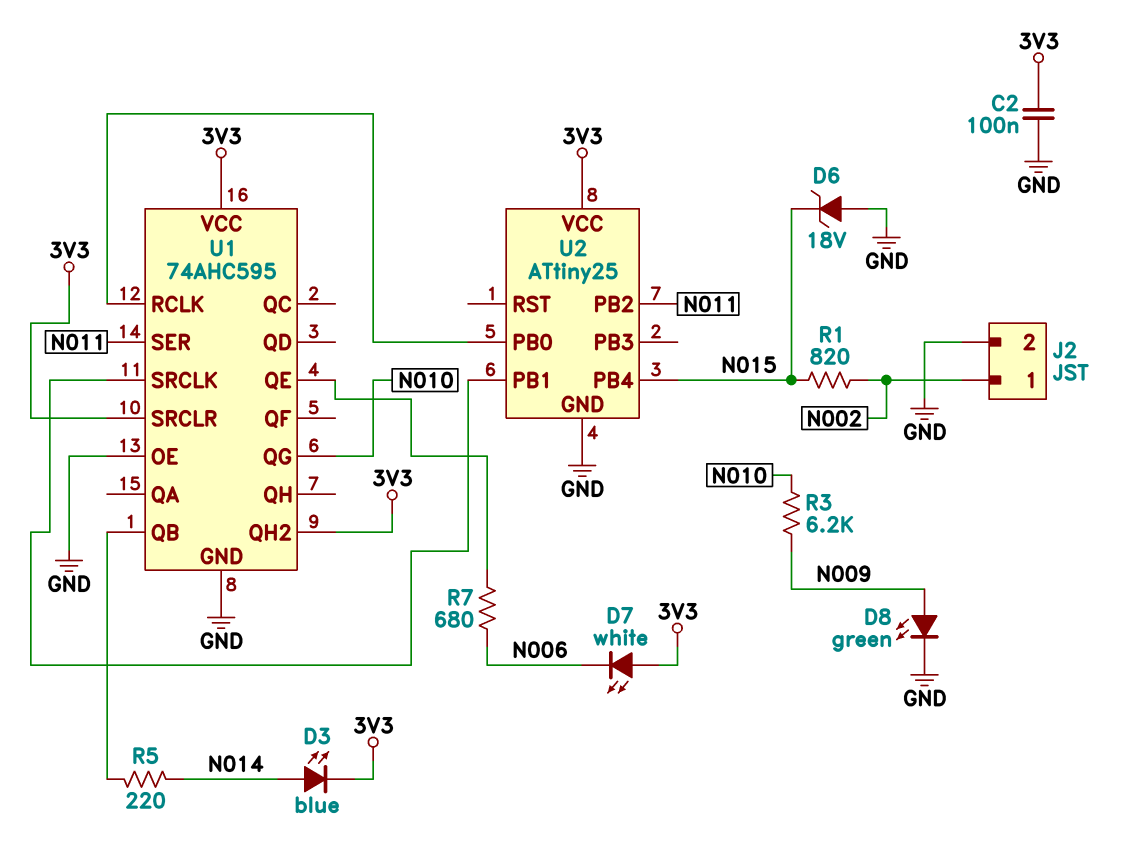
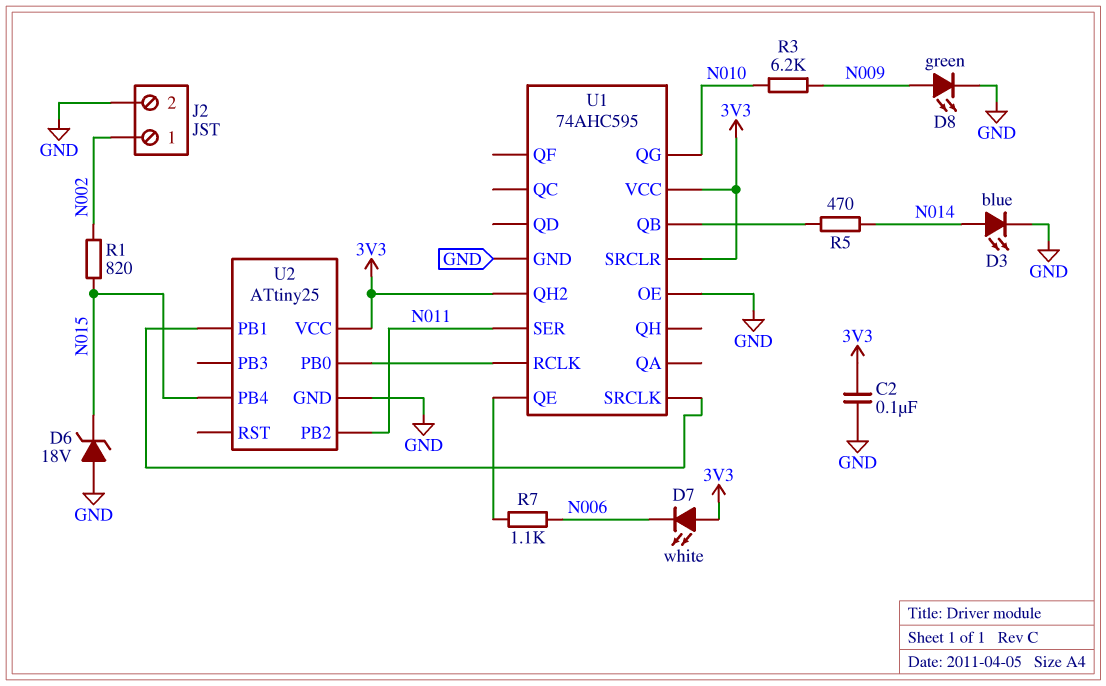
D3: LED blue (A N014, K 3V3) -> LED blue (A N014, K GND)
R5: 220 (N014, U1/QB) -> 470 (N014, U1/QB)
R7: 680 (N006, U1/QE) -> 1.1k (N006, U1/QE)

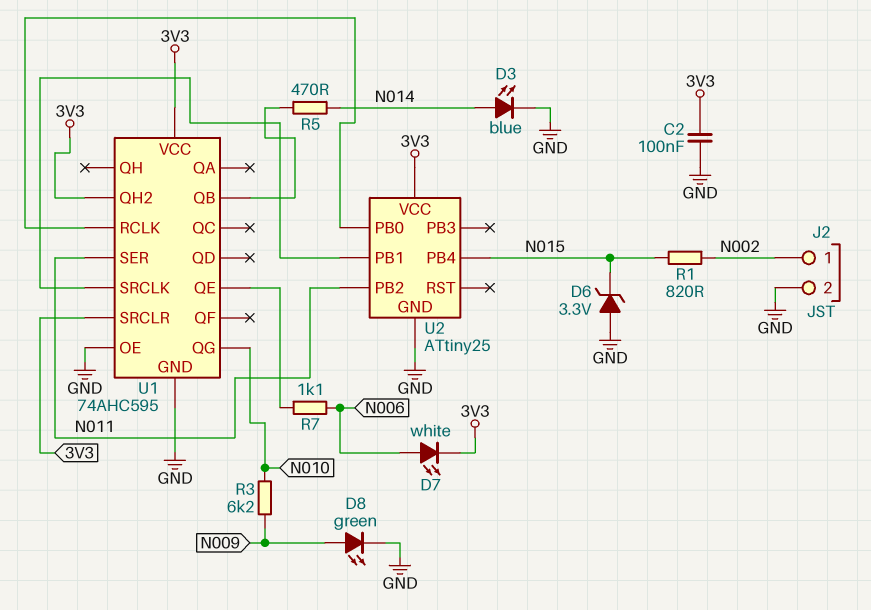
D6: zener 18V (A GND, K N015) -> zener 3.3V (A GND, K N015)
D7: LED white (A 3V3, K N006) -> LED white (A N006, K 3V3)

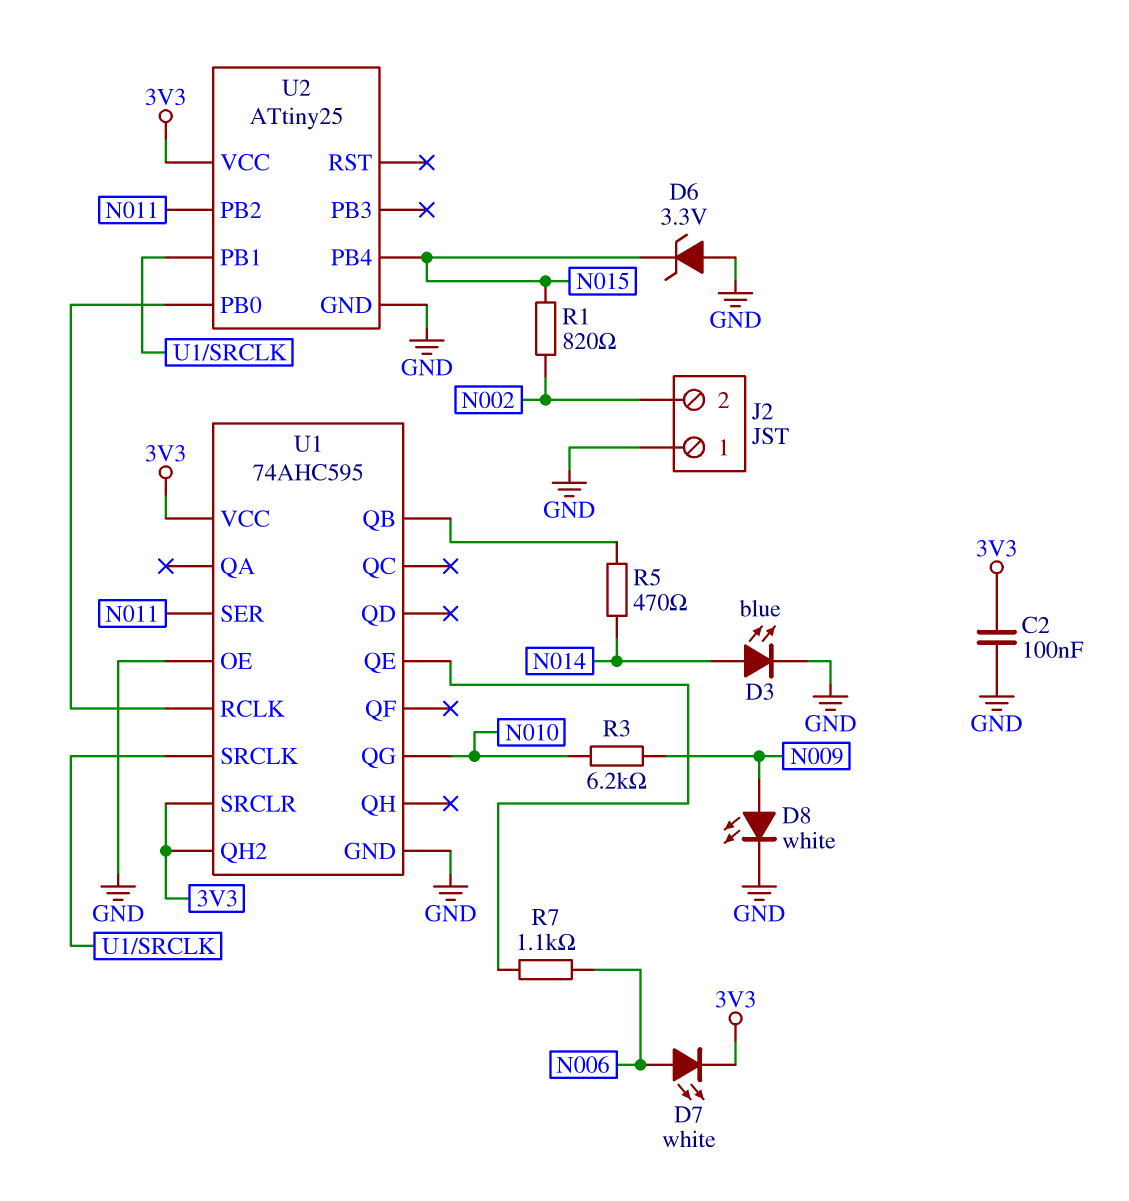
D8: LED green (A N009, K GND) -> LED white (A N009, K GND)
J2 pin 1: N002 -> GND
J2 pin 2: GND -> N002

